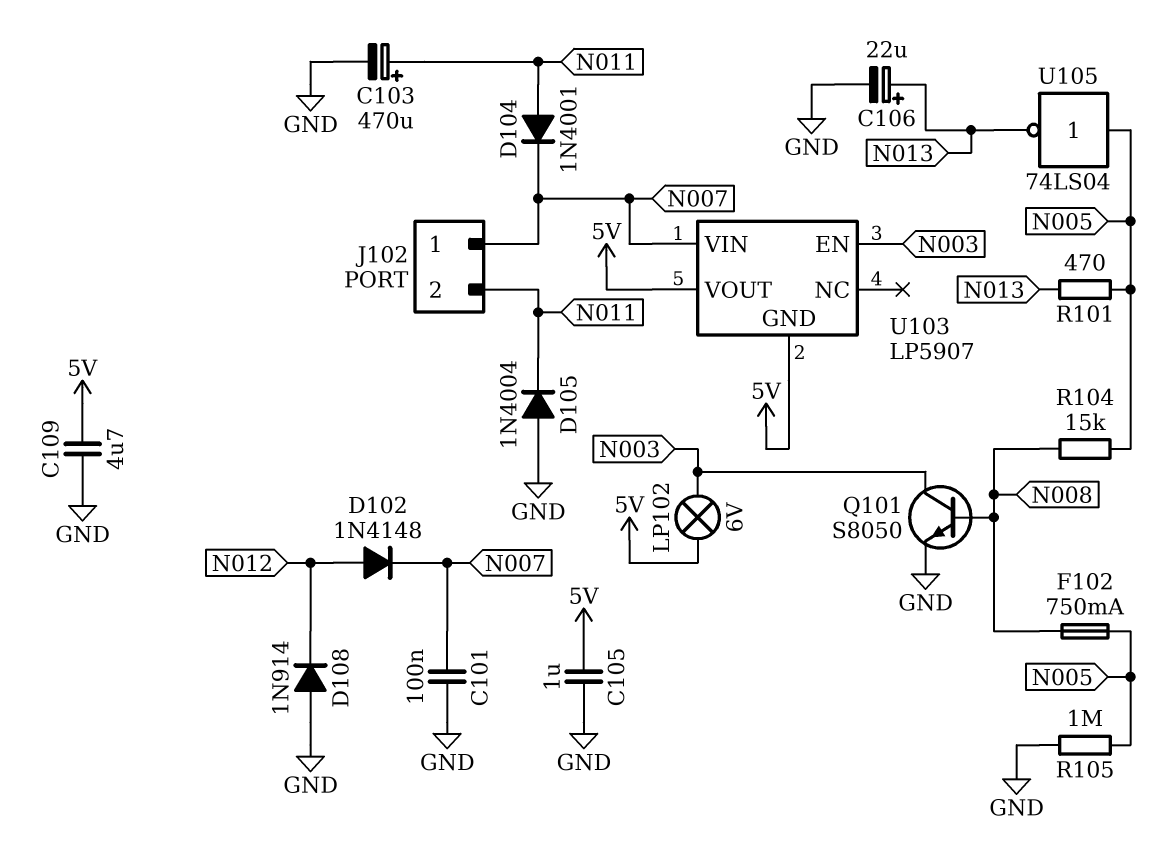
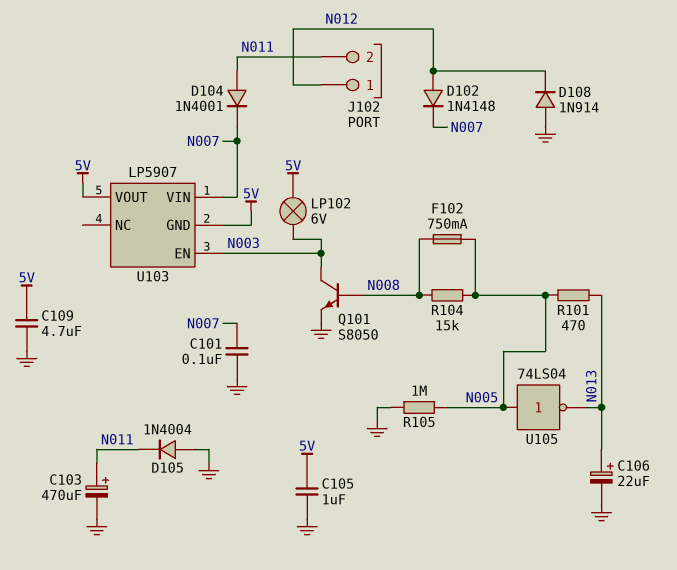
J102 pin 1: N007 -> N012

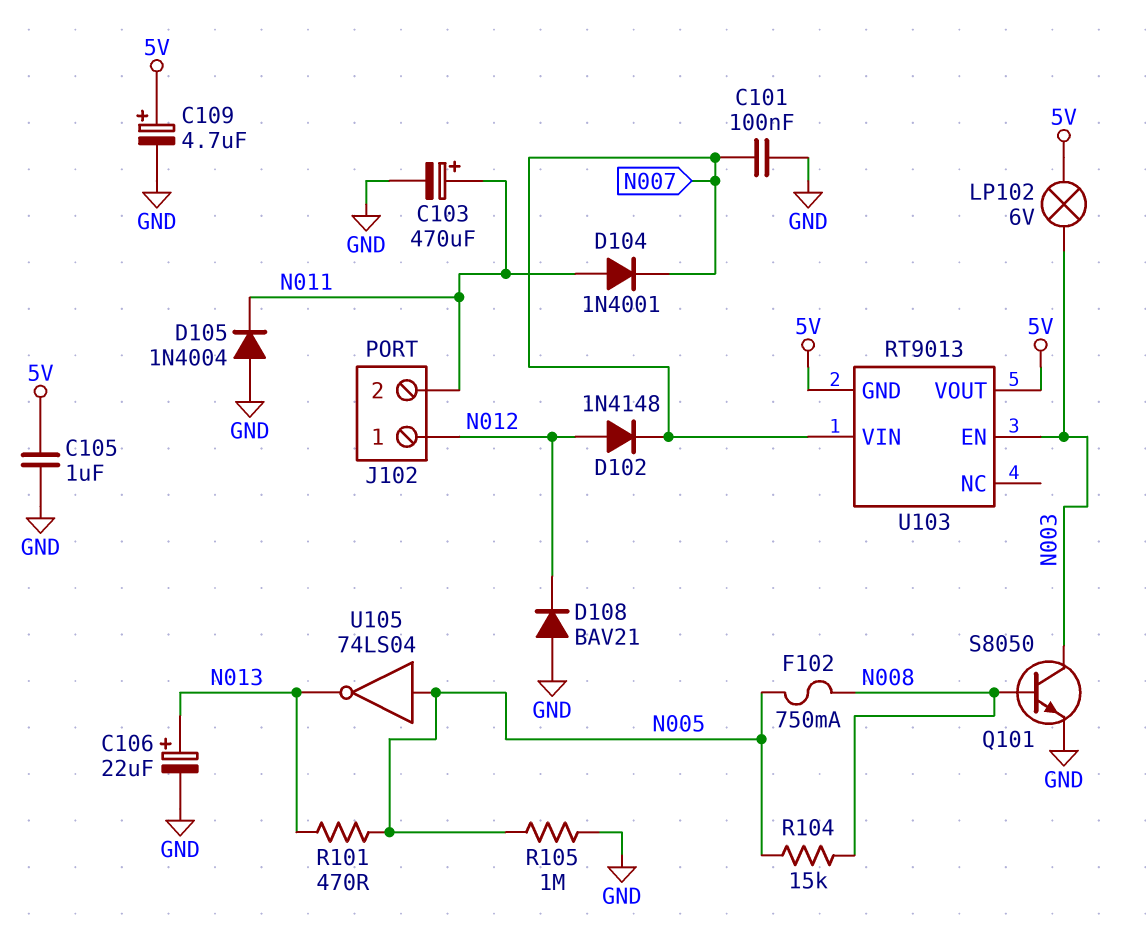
C109: 4.7uF (5V, GND) -> 4.7uF (plus 5V, minus GND)
D108: diode 1N914 (A GND, K N012) -> diode BAV21 (A GND, K N012)
U103: LP5907 -> RT9013

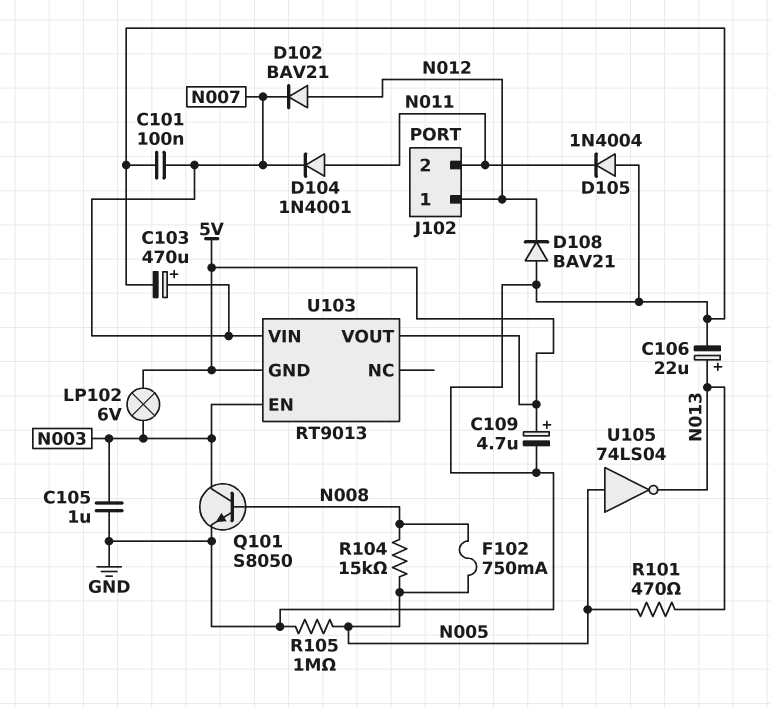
C103: 470uF (plus N011, minus GND) -> 470uF (plus N007, minus GND)
C105: 1uF (5V, GND) -> 1uF (GND, N003)
D102: diode 1N4148 (A N012, K N007) -> diode BAV21 (A N012, K N007)

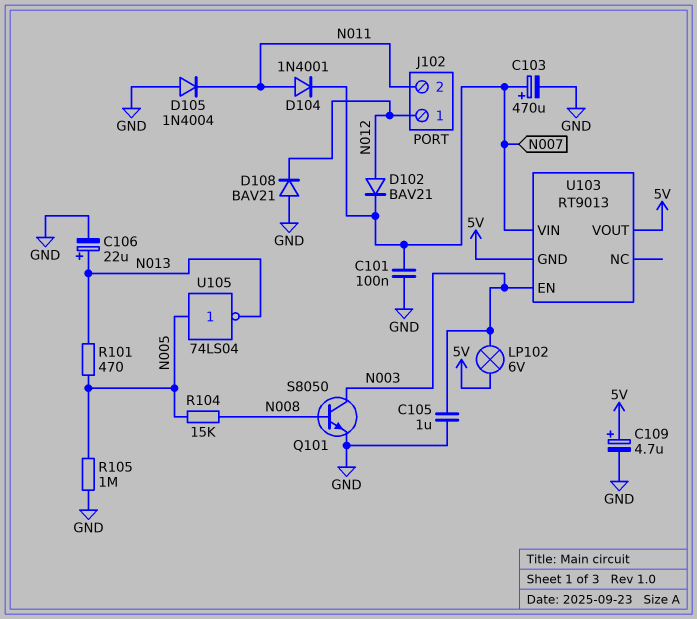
F102: 750mA (N005, N008) -> none

